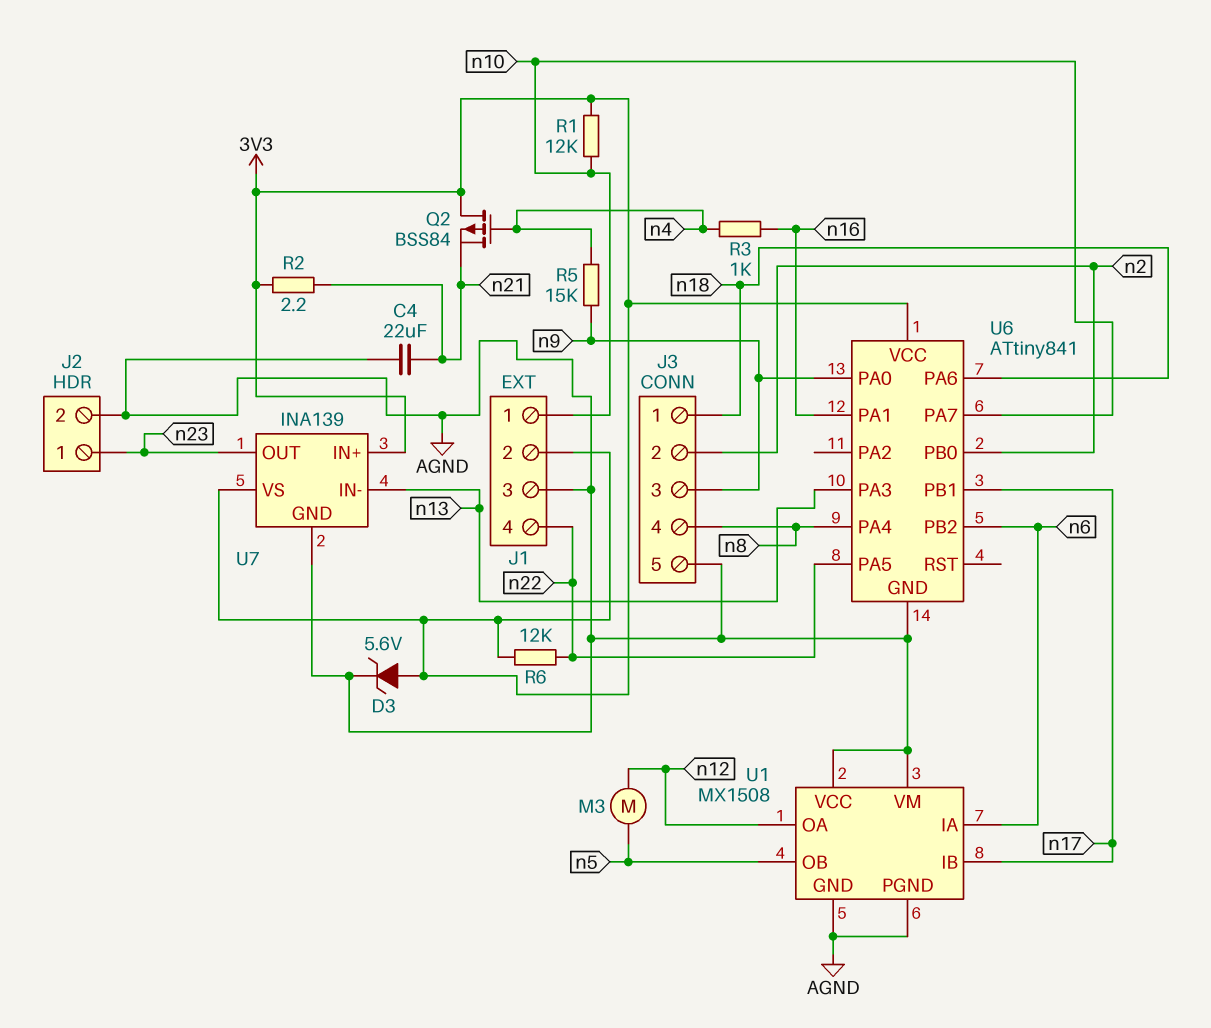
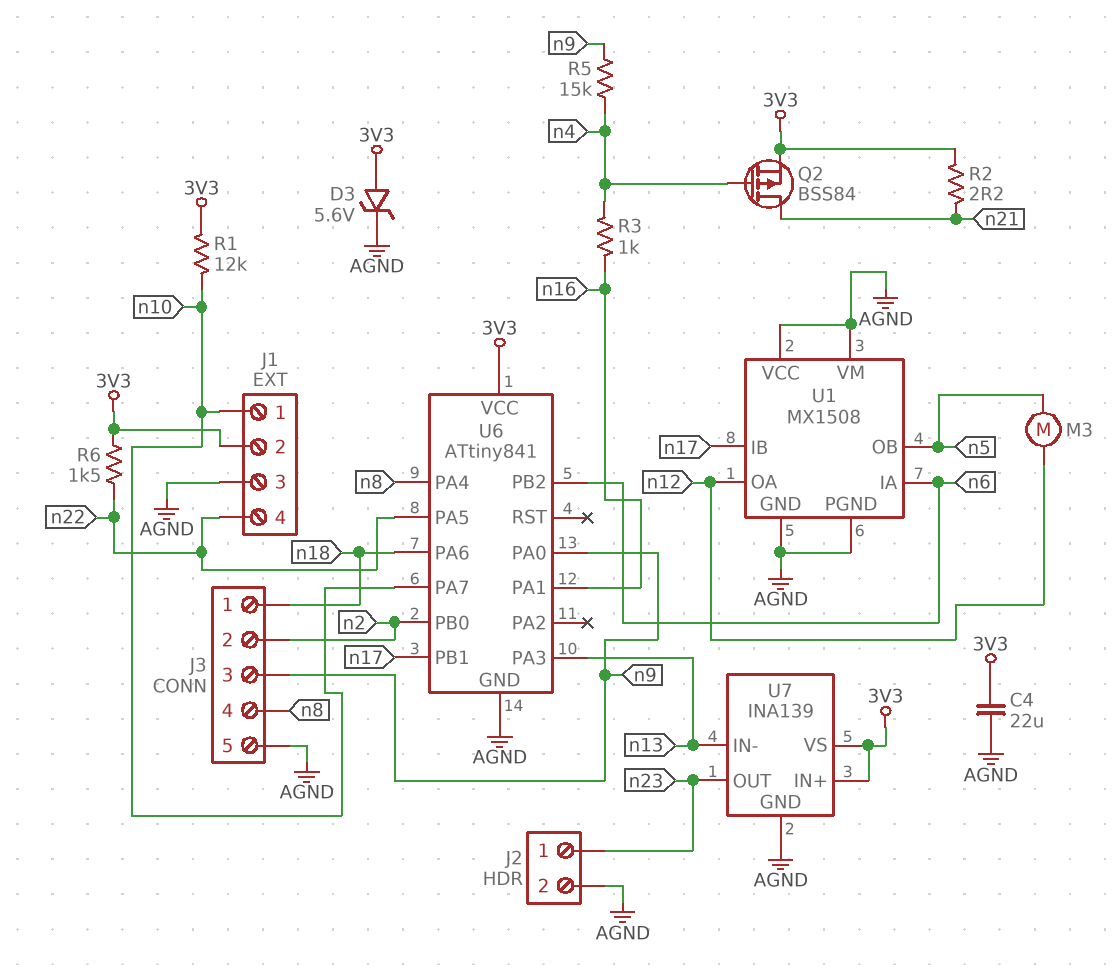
C4: 22uF (AGND, n21) -> 22uF (3V3, AGND)
Q2: PMOS BSS84 (G n4, D 3V3, S n21) -> PMOS BSS84 (G n4, D n21, S 3V3)
R6: 12k (3V3, n22) -> 1.5k (3V3, n22)

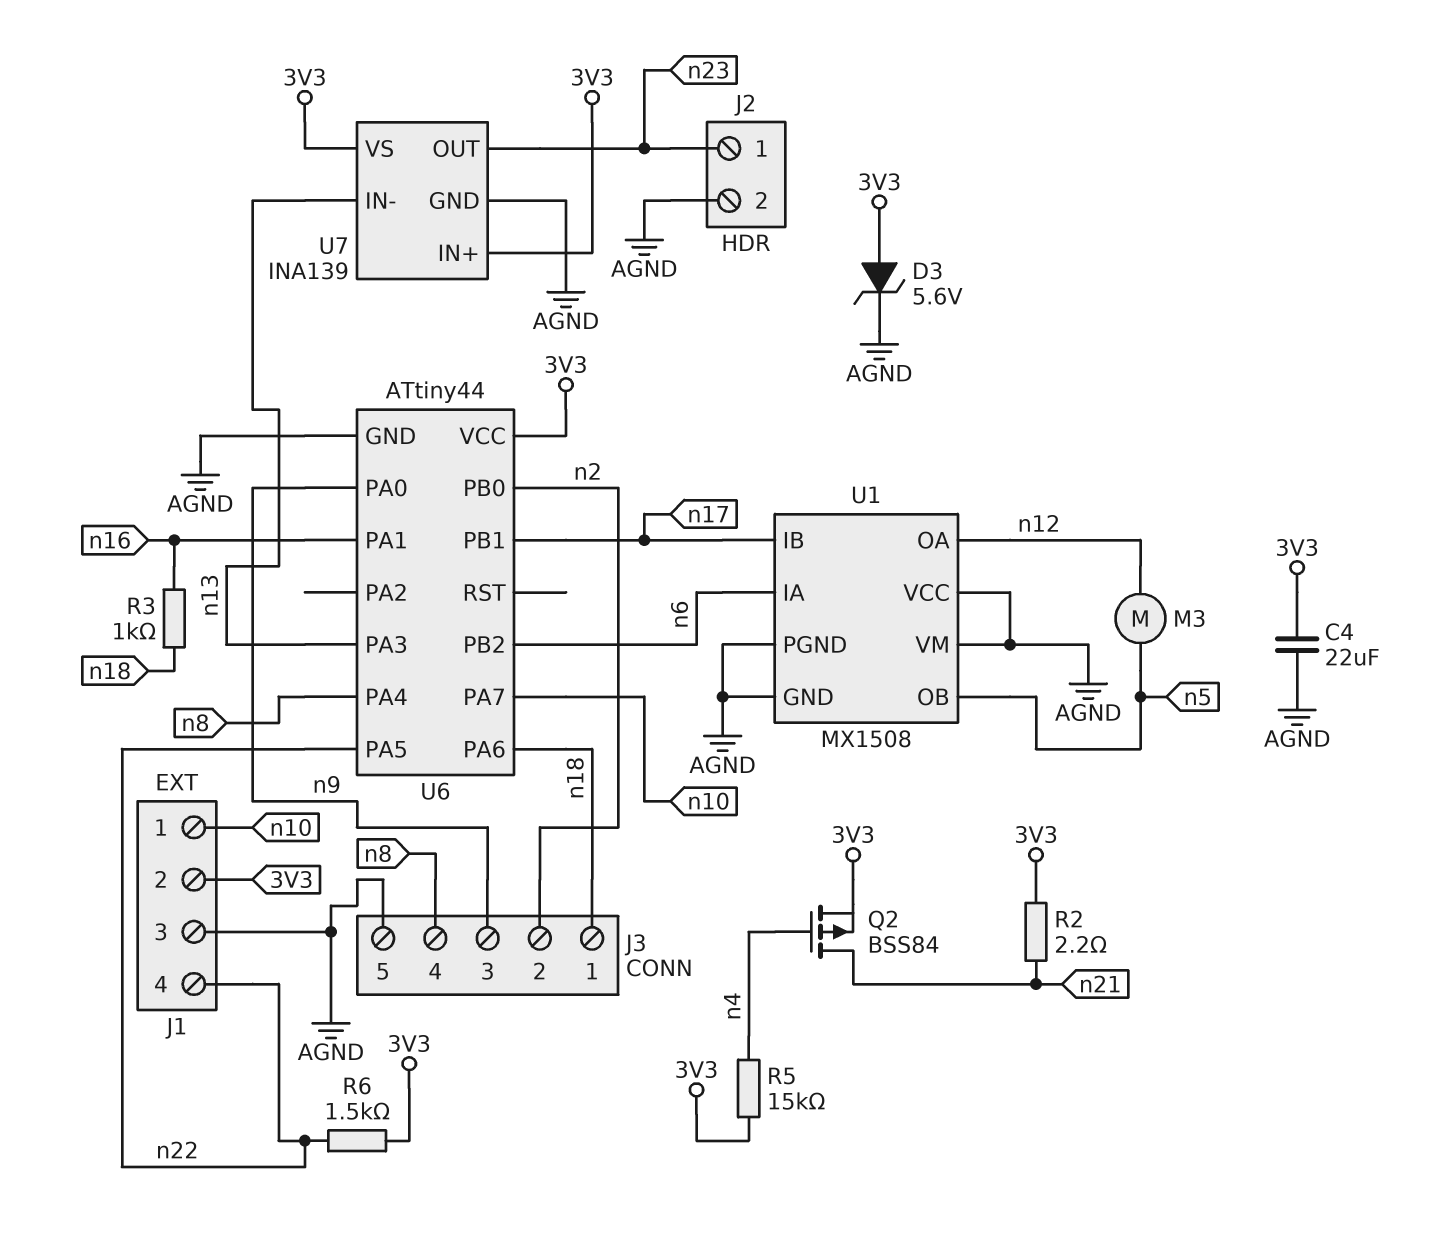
R1: 12k (3V3, n10) -> none
R3: 1k (n4, n16) -> 1k (n16, n18)
R5: 15k (n4, n9) -> 15k (3V3, n4)
U6: ATtiny841 -> ATtiny44

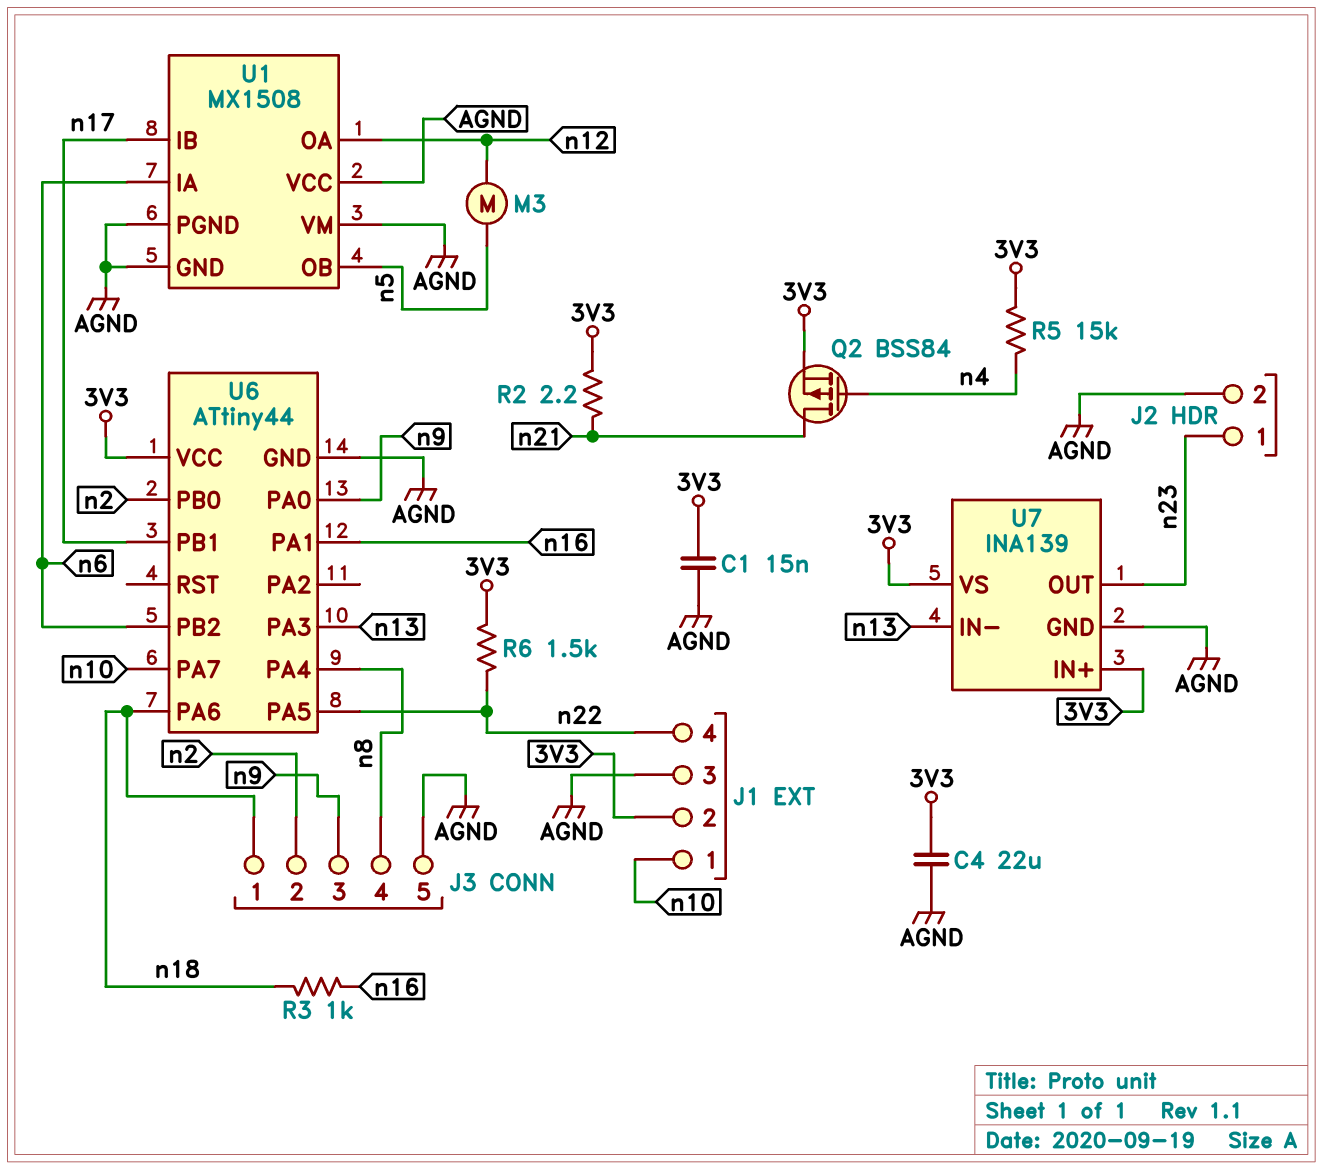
C1: none -> 15nF (3V3, AGND)
D3: zener 5.6V (A 3V3, K AGND) -> none

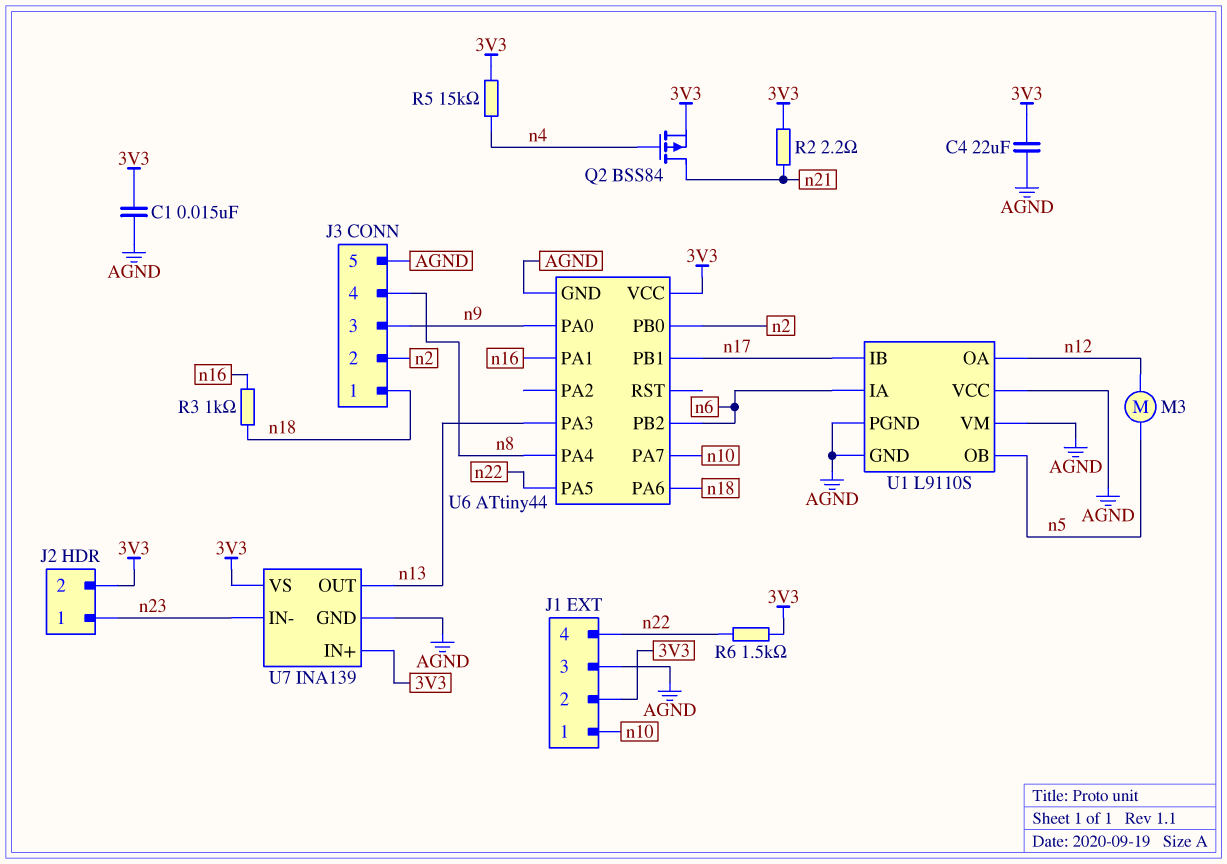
J2 pin 2: AGND -> 3V3
U1: MX1508 -> L9110S
U7 pin IN-: n13 -> n23
U7 pin OUT: n23 -> n13

